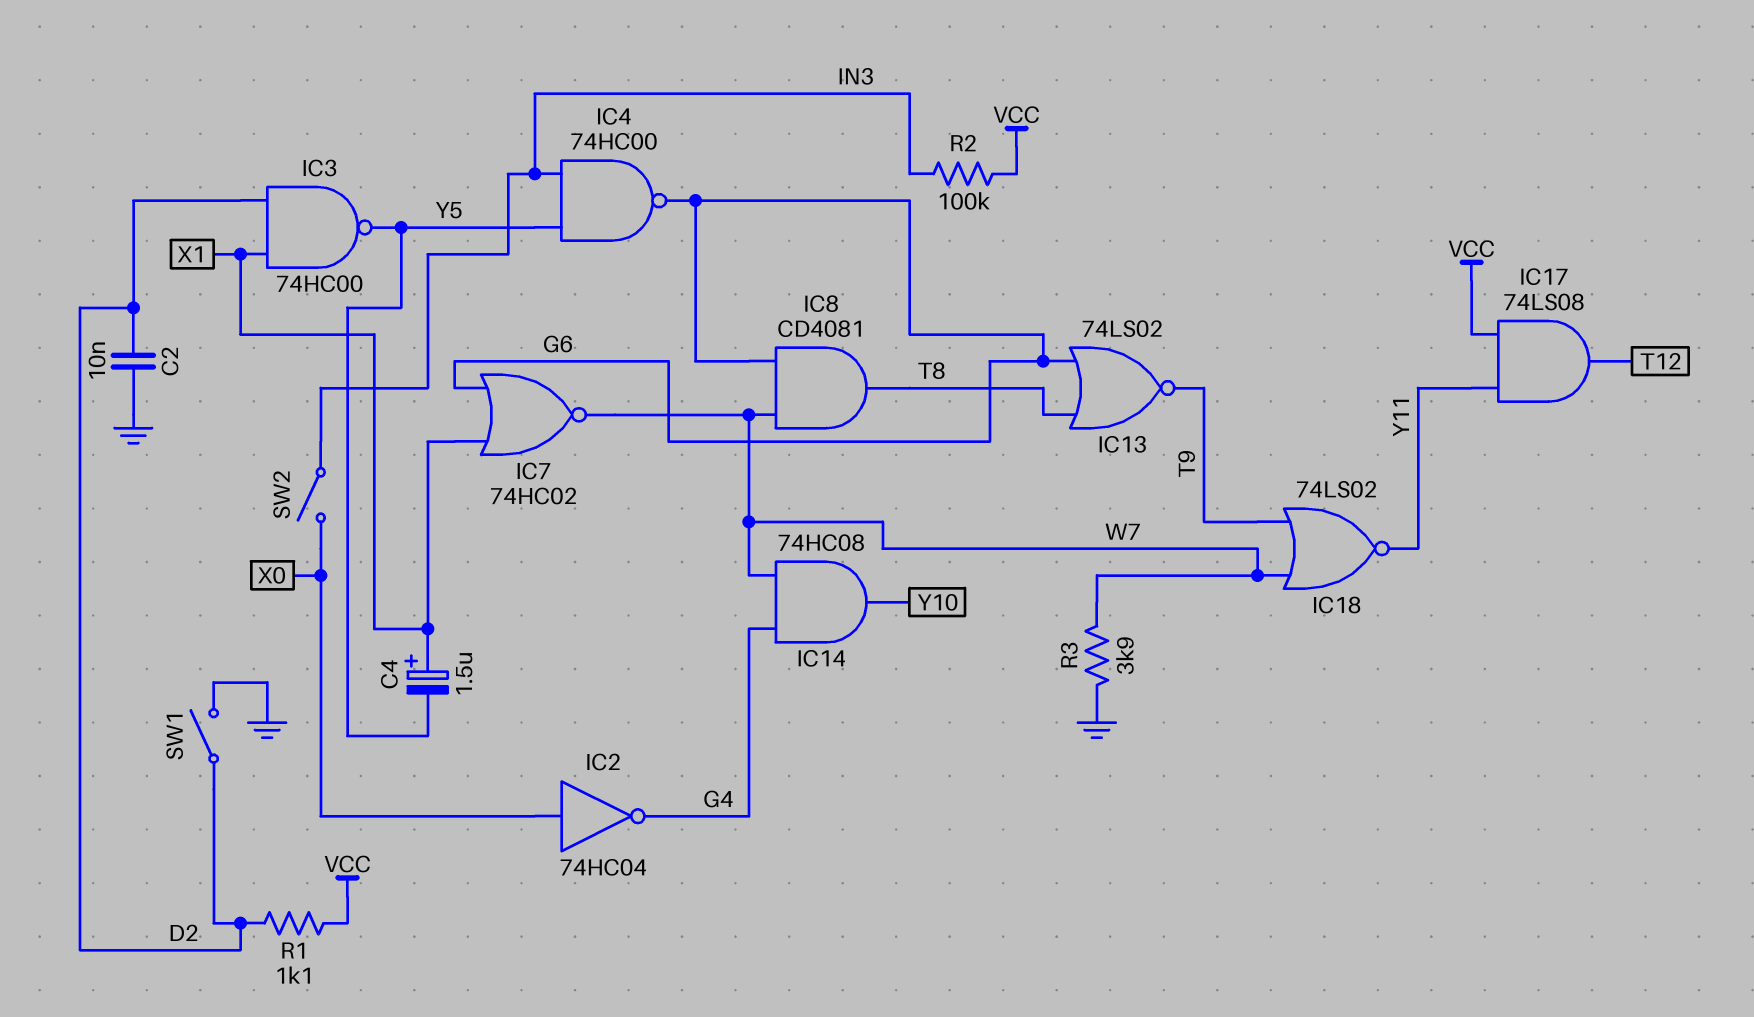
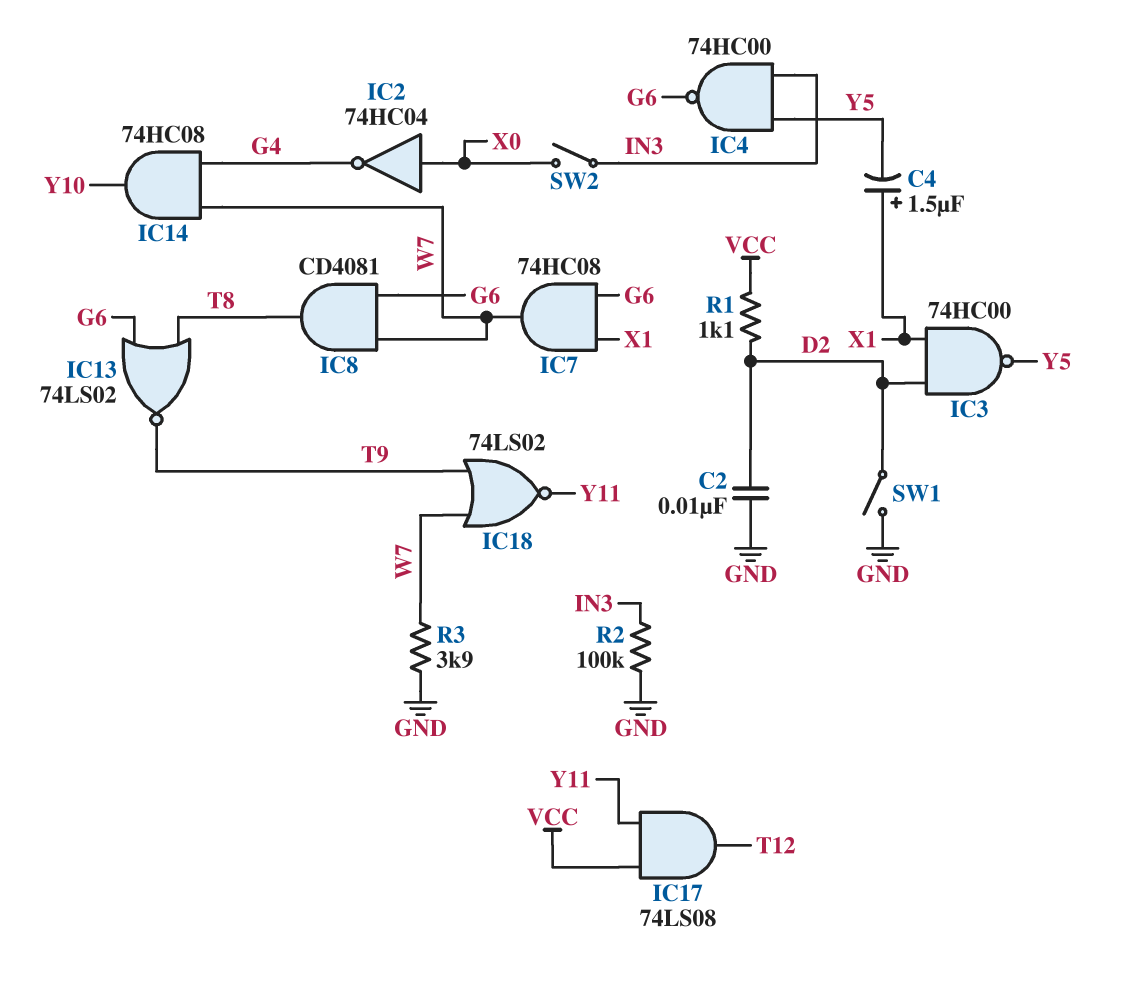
IC7: NOR 74HC02 (in G6, in X1, out W7) -> AND 74HC08 (in G6, in X1, out W7)
R2: 100k (IN3, VCC) -> 100k (GND, IN3)

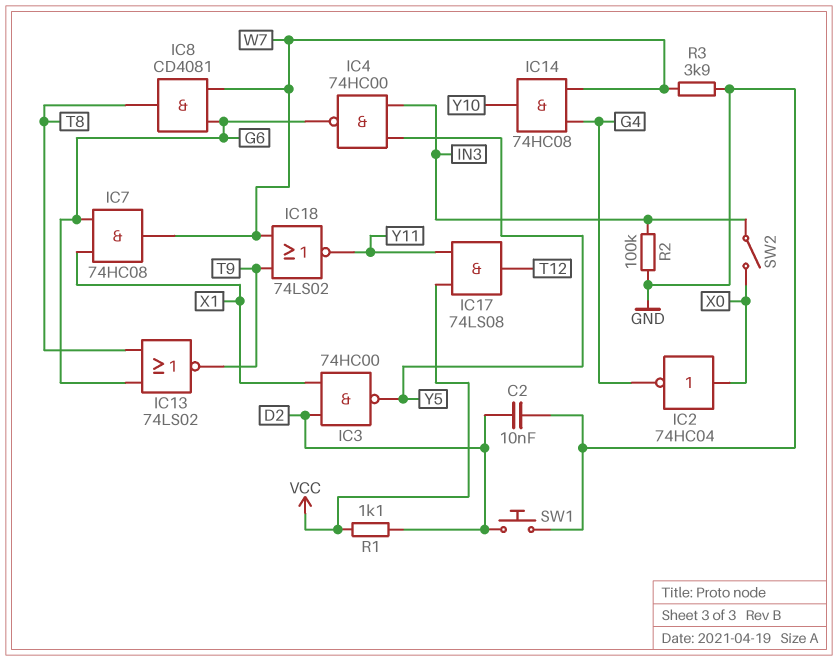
C4: 1.5uF (plus X1, minus Y5) -> none
SW1: switch (D2, GND) -> button (D2, GND)

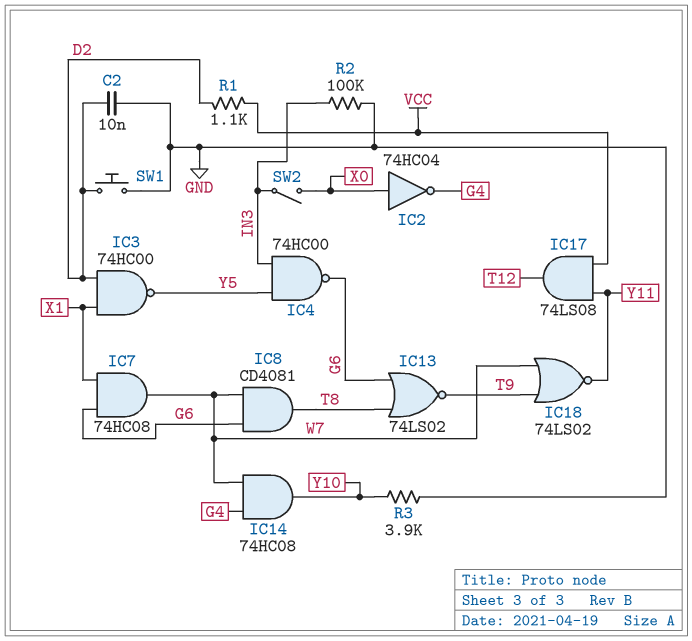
R3: 3.9k (GND, W7) -> 3.9k (GND, Y10)

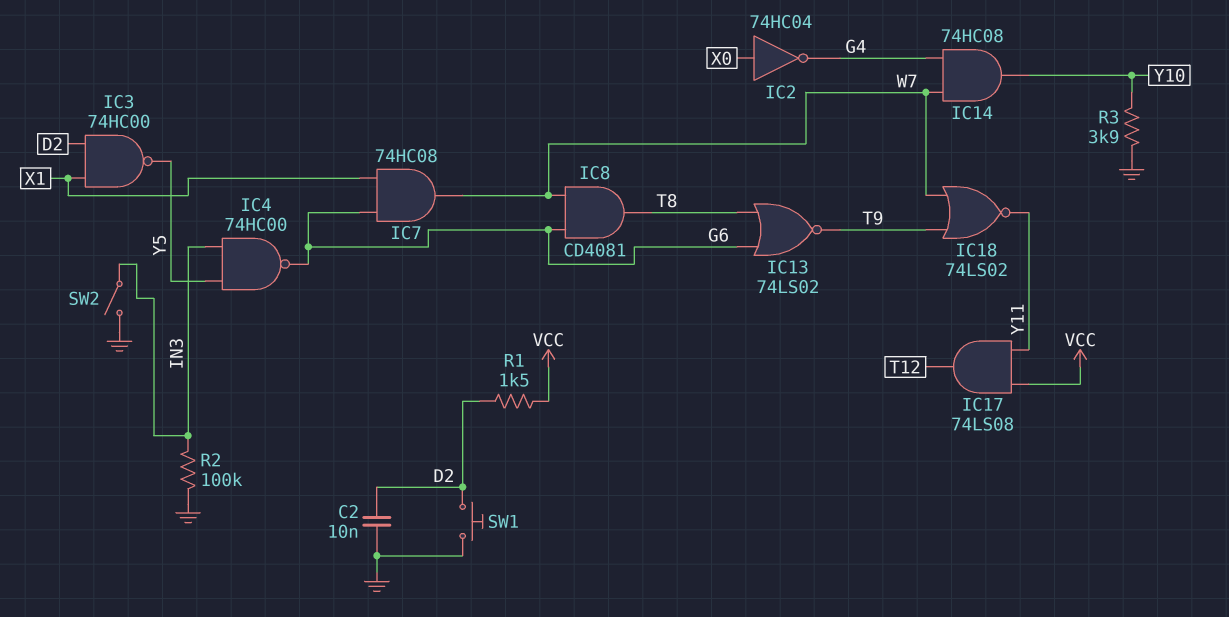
R1: 1.1k (D2, VCC) -> 1.5k (D2, VCC)
SW2: switch (IN3, X0) -> switch (GND, IN3)

